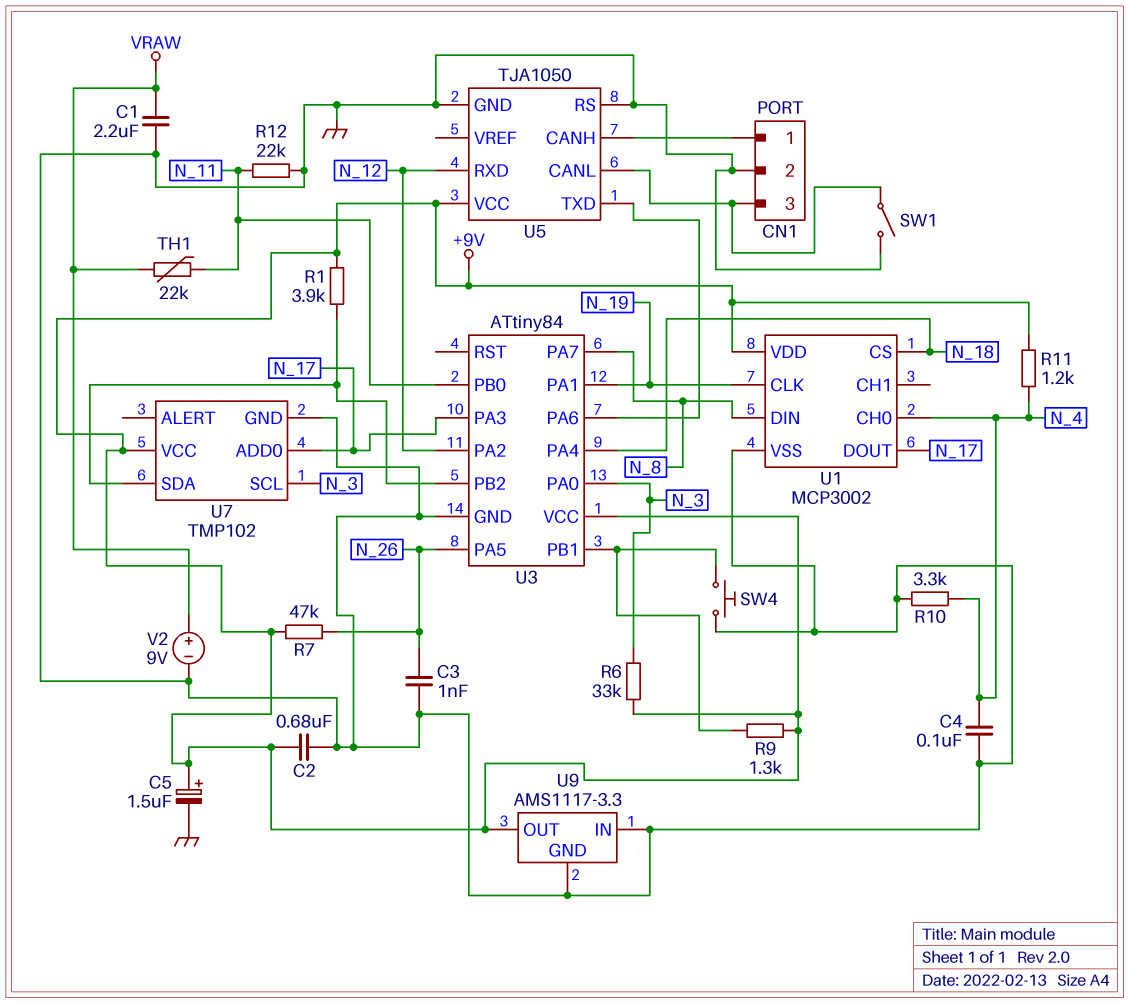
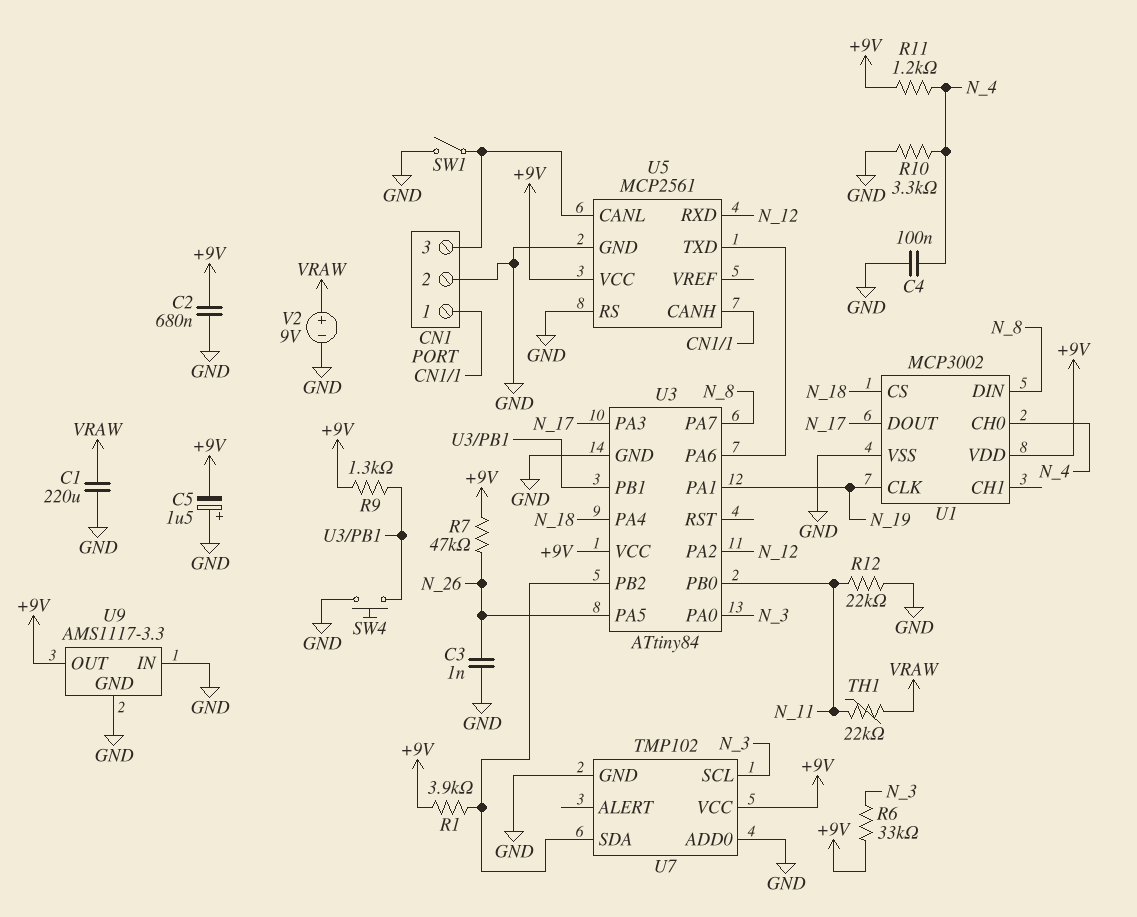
C1: 2.2uF (GND, VRAW) -> 220uF (GND, VRAW)
C5: 1.5uF (plus +9V, minus GND) -> 1.5uF (plus GND, minus +9V)
U5: TJA1050 -> MCP2561
U7 pin ADD0: N_17 -> GND

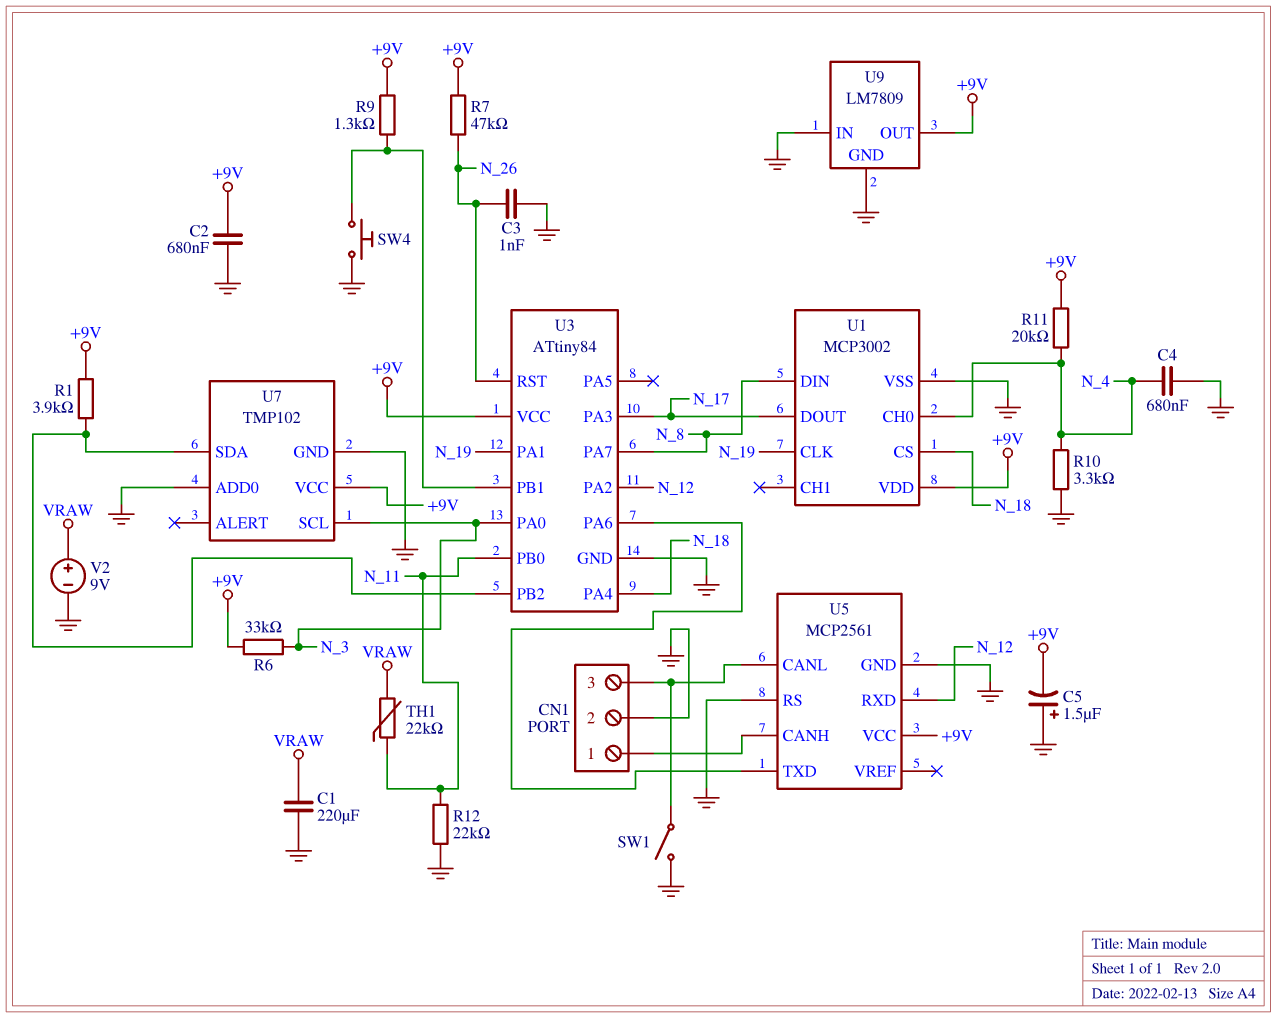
C4: 100nF (GND, N_4) -> 680nF (GND, N_4)
R11: 1.2k (+9V, N_4) -> 20k (+9V, N_4)
U3 pin PA5: N_26 -> none
U3 pin RST: none -> N_26
U9: AMS1117-3.3 -> LM7809

